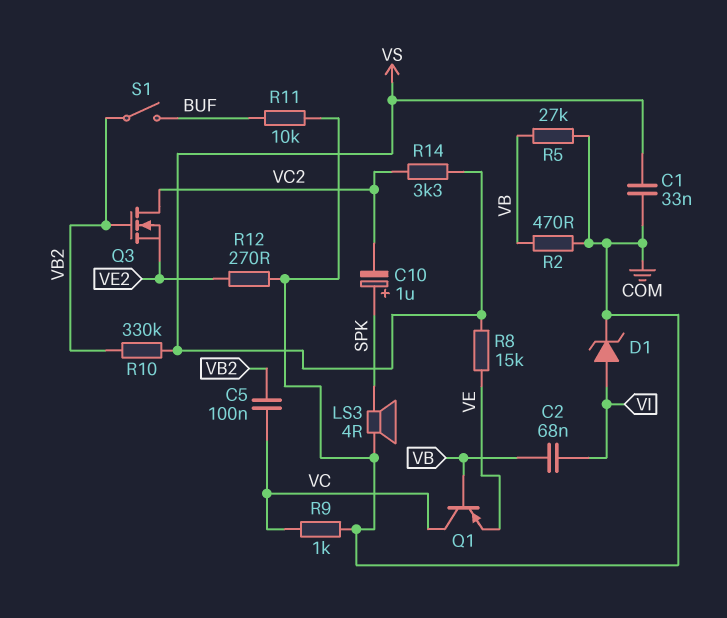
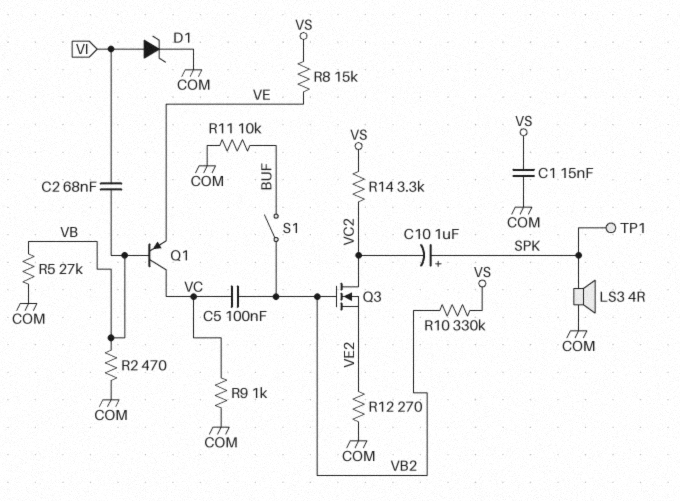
C1: 33nF (COM, VS) -> 15nF (COM, VS)
TP1: none -> test point (SPK)

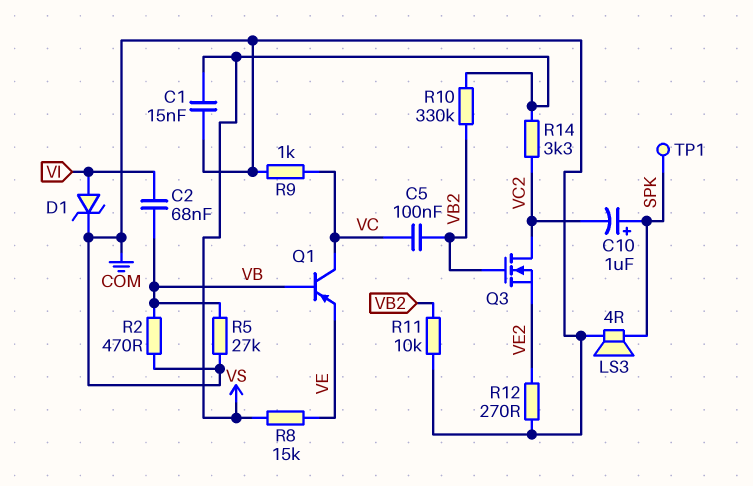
R11: 10k (BUF, COM) -> 10k (COM, VB2)
S1: switch (BUF, VB2) -> none

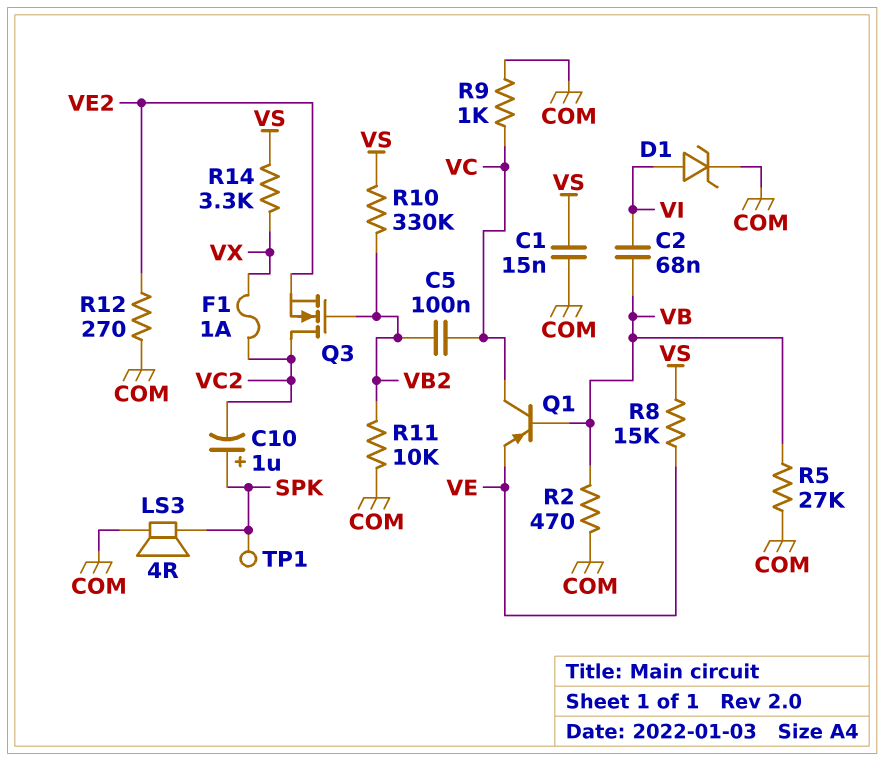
F1: none -> 1A (VC2, VX)
R14: 3.3k (VC2, VS) -> 3.3k (VS, VX)

